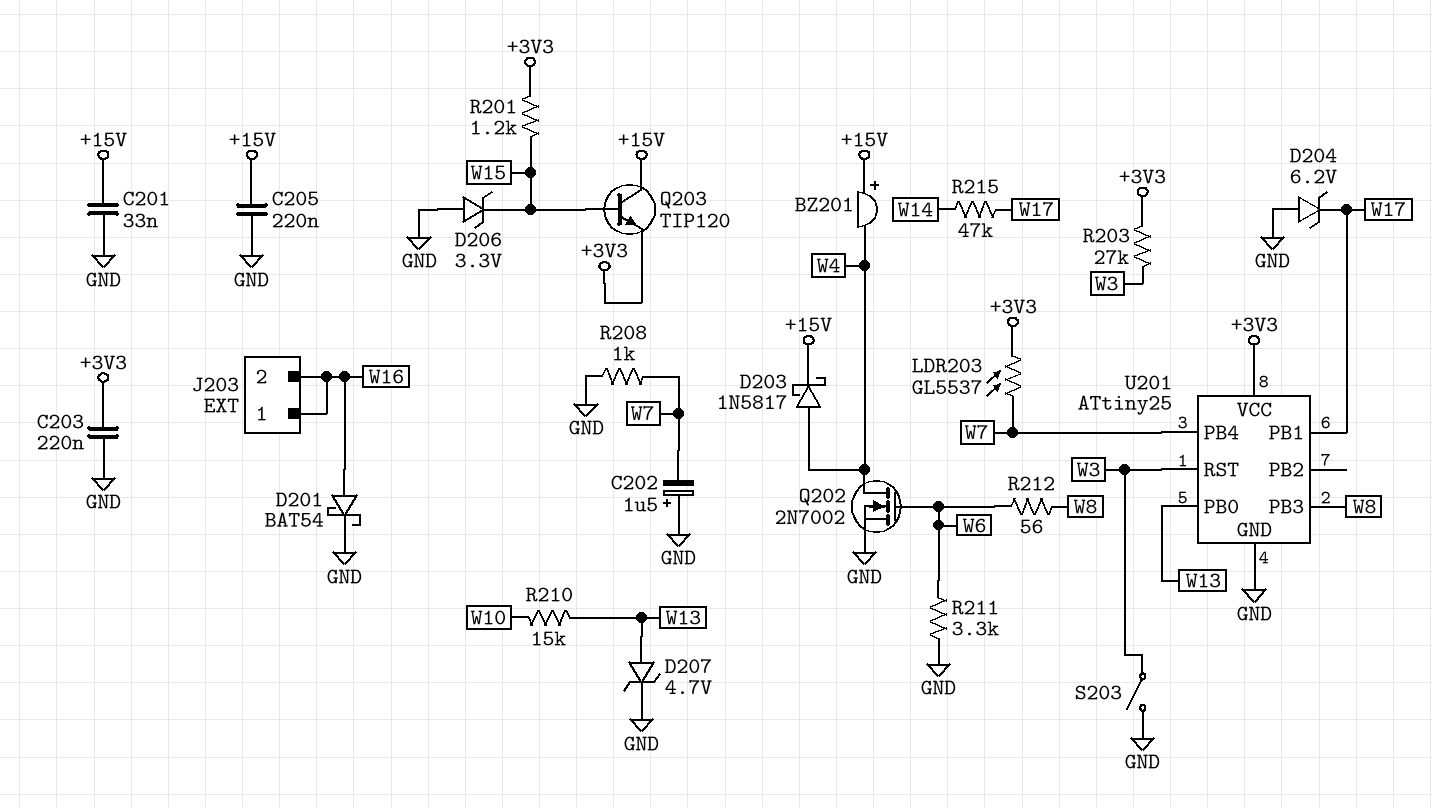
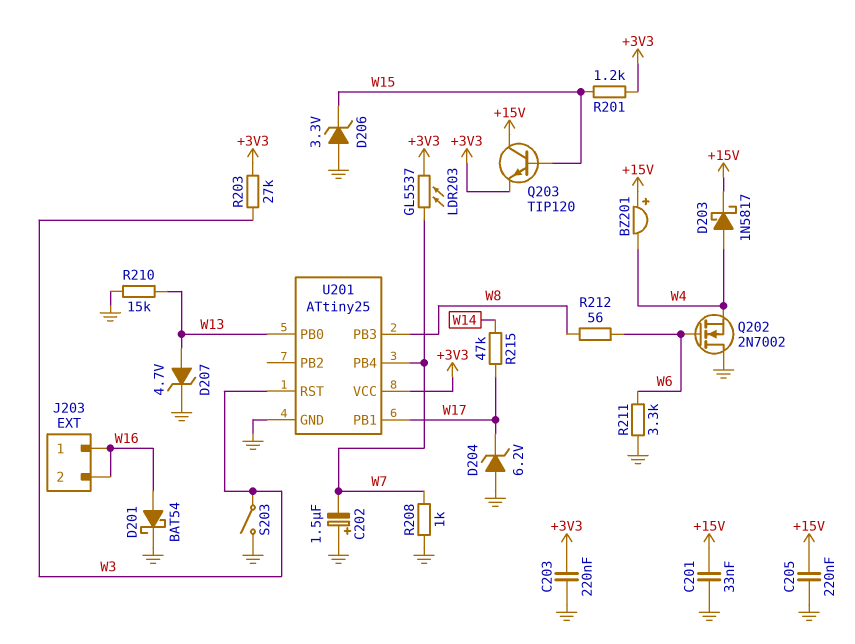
Q202: NMOS 2N7002 (G W6, D W4, S GND) -> NMOS 2N7002 (G W6, D GND, S W4)
R210: 15k (W10, W13) -> 15k (GND, W13)

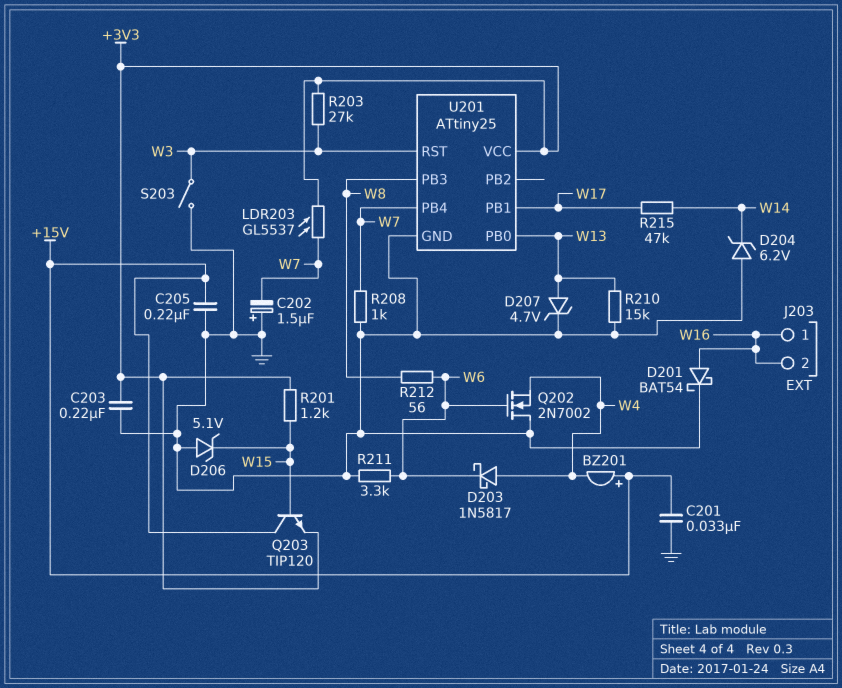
D203: schottky 1N5817 (A W4, K +15V) -> schottky 1N5817 (A W4, K W6)
D204: zener 6.2V (A GND, K W17) -> zener 6.2V (A GND, K W14)
D206: zener 3.3V (A GND, K W15) -> zener 5.1V (A GND, K W15)

